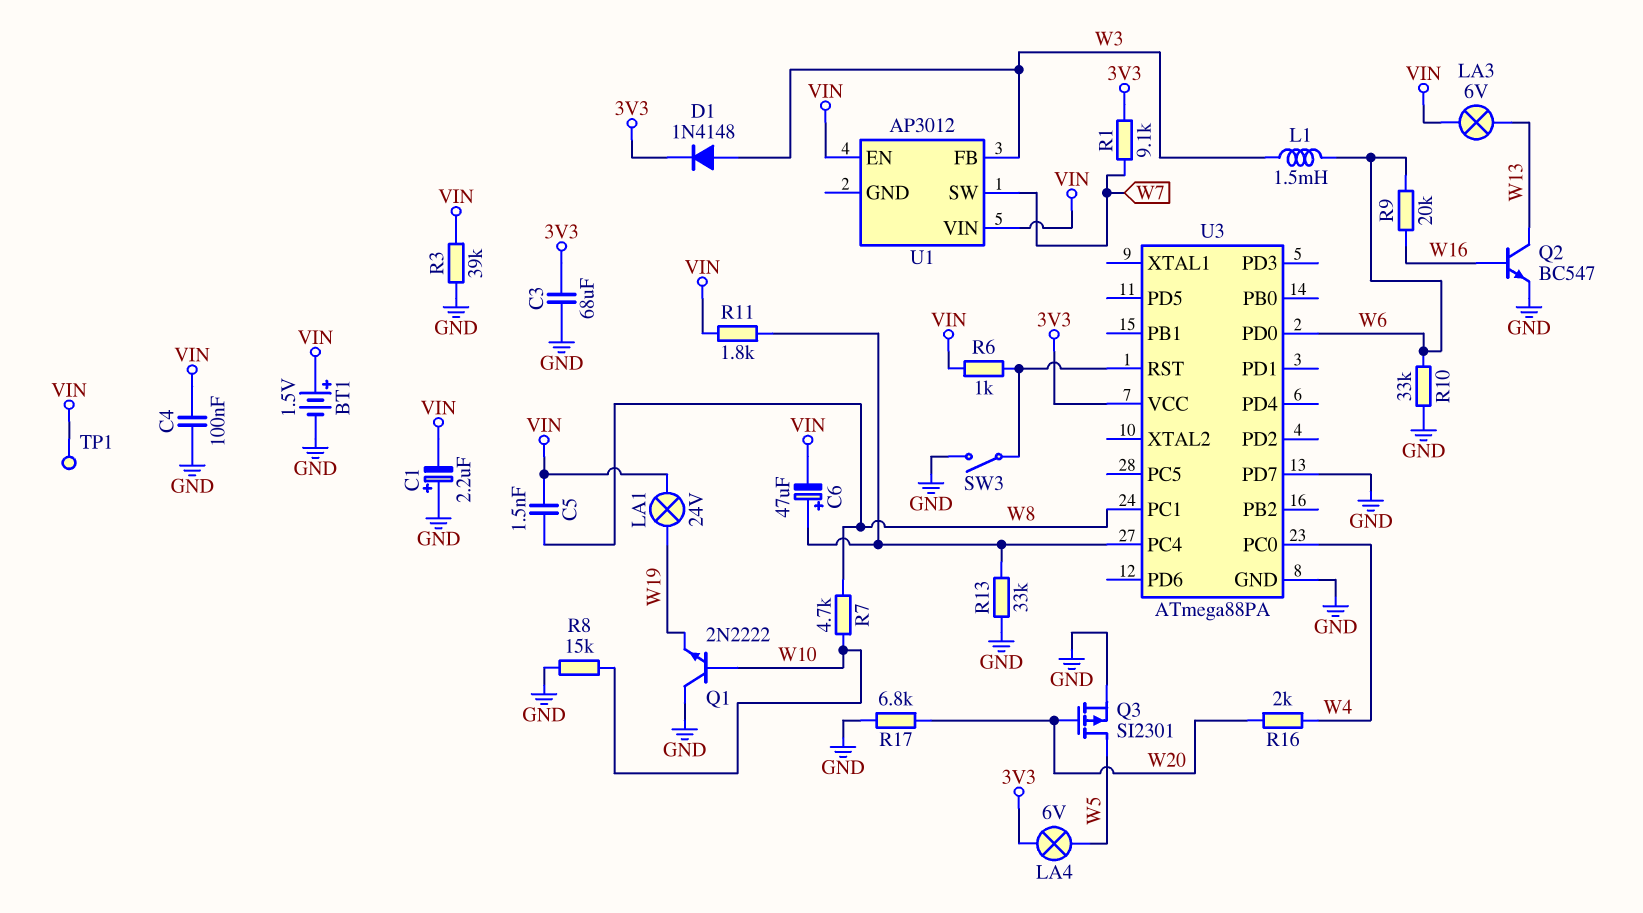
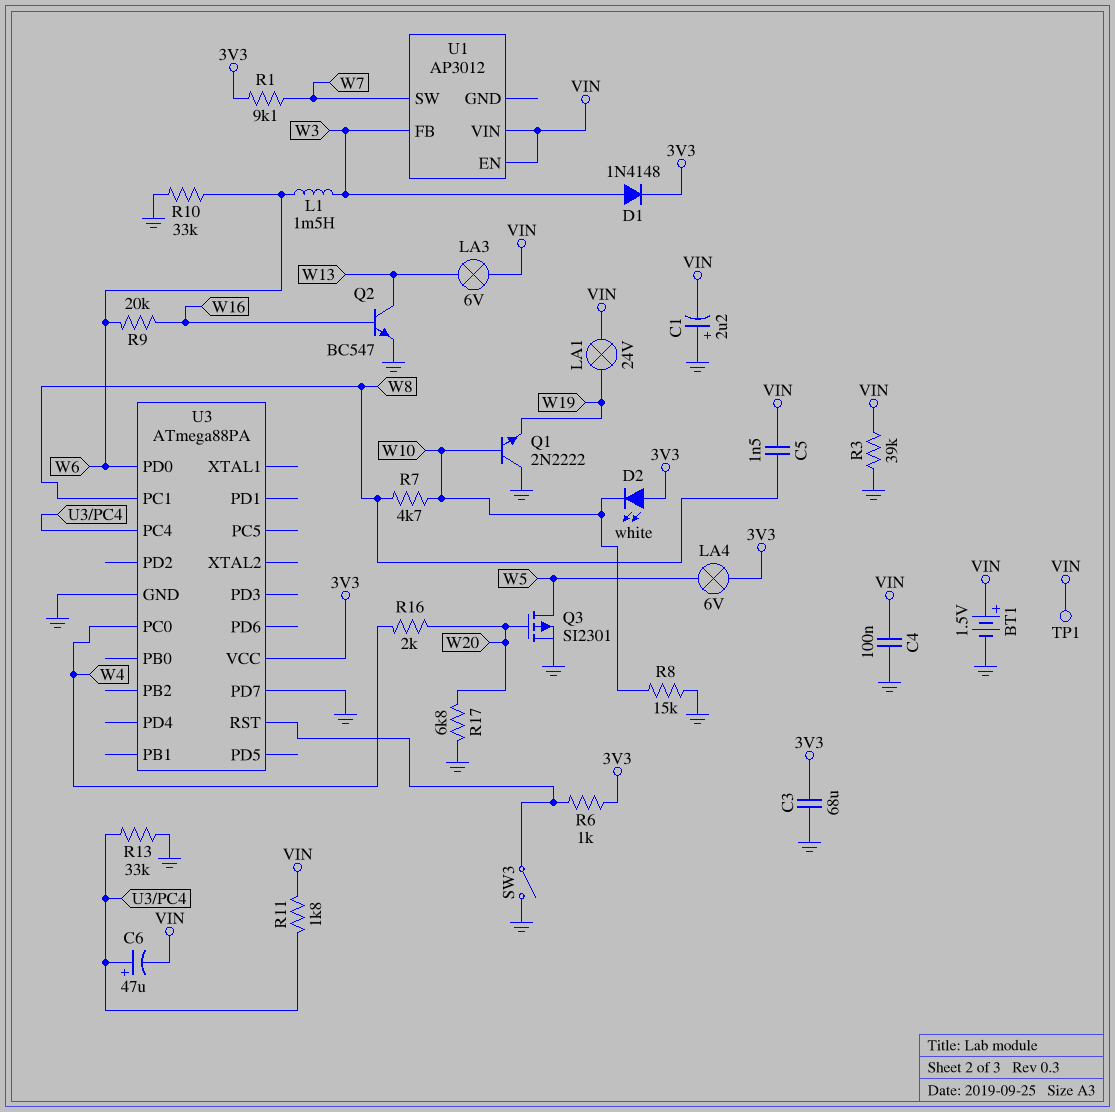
D2: none -> LED white (A 3V3, K W10)
R6: 1k (U3/RST, VIN) -> 1k (3V3, U3/RST)

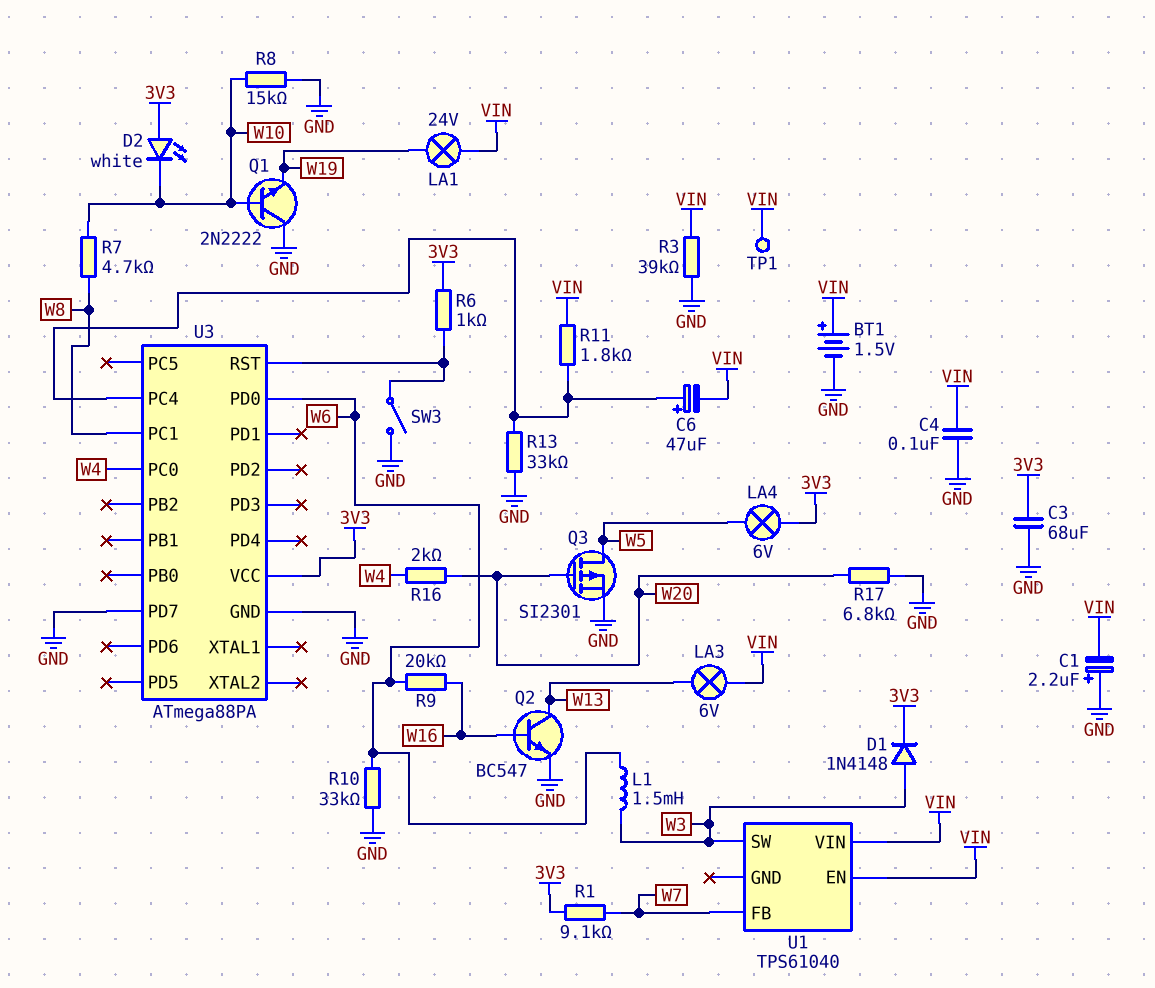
C5: 1.5nF (VIN, W8) -> none
U1: AP3012 -> TPS61040
U1 pin FB: W3 -> W7
U1 pin SW: W7 -> W3

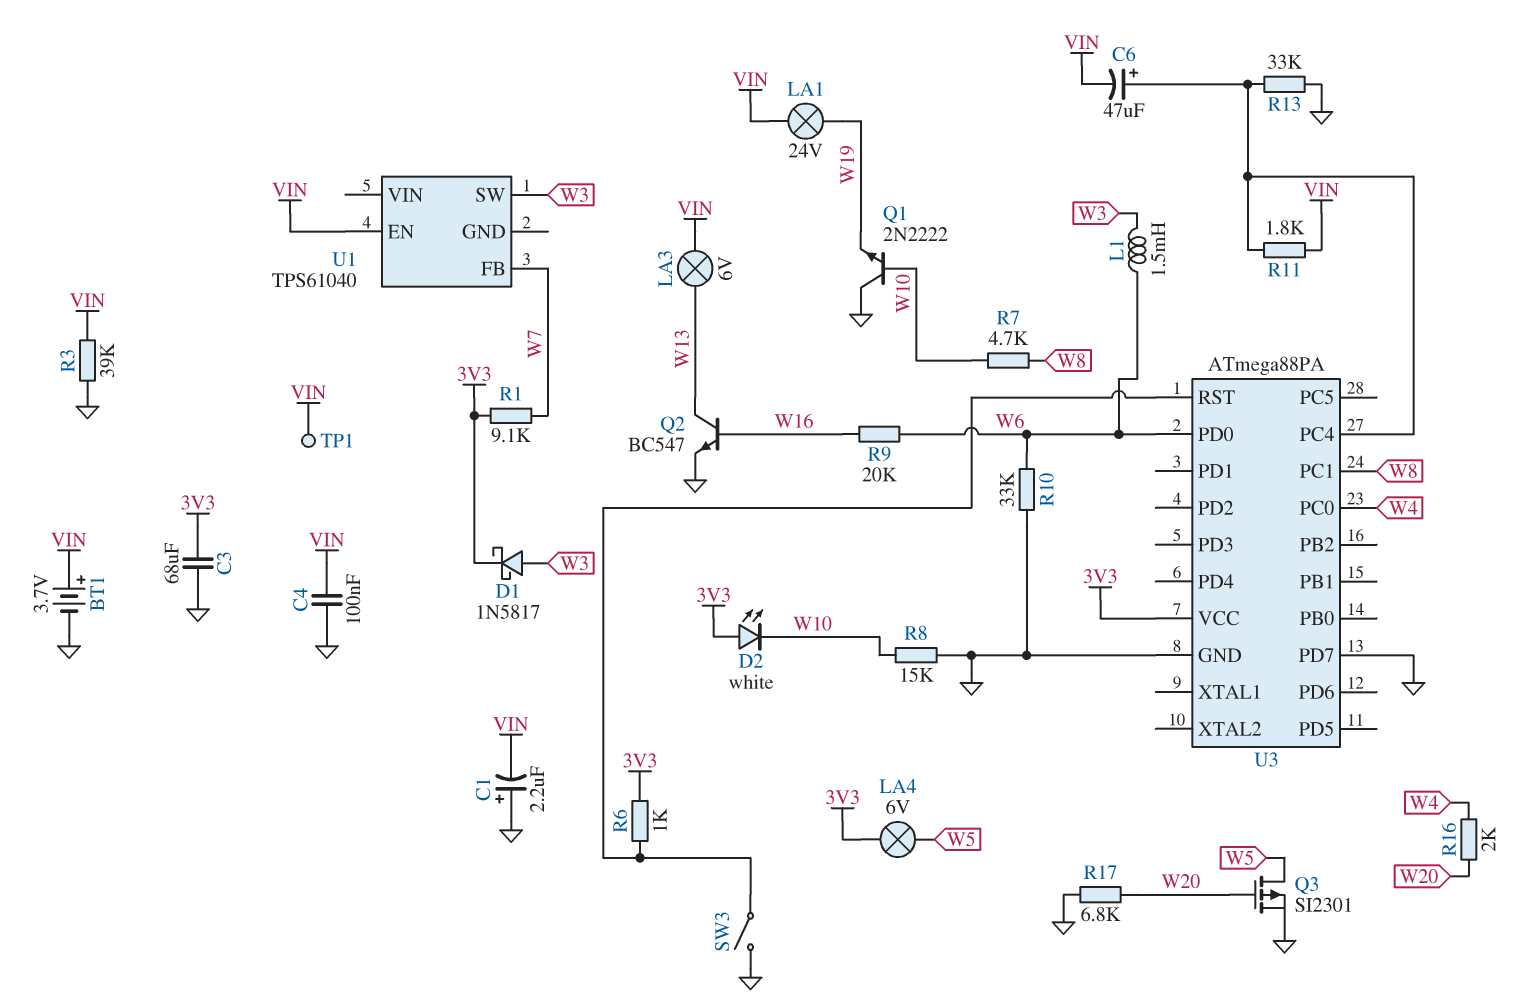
BT1: 1.5V (plus VIN, minus GND) -> 3.7V (plus VIN, minus GND)
D1: diode 1N4148 (A W3, K 3V3) -> schottky 1N5817 (A W3, K 3V3)
U1 pin VIN: VIN -> none

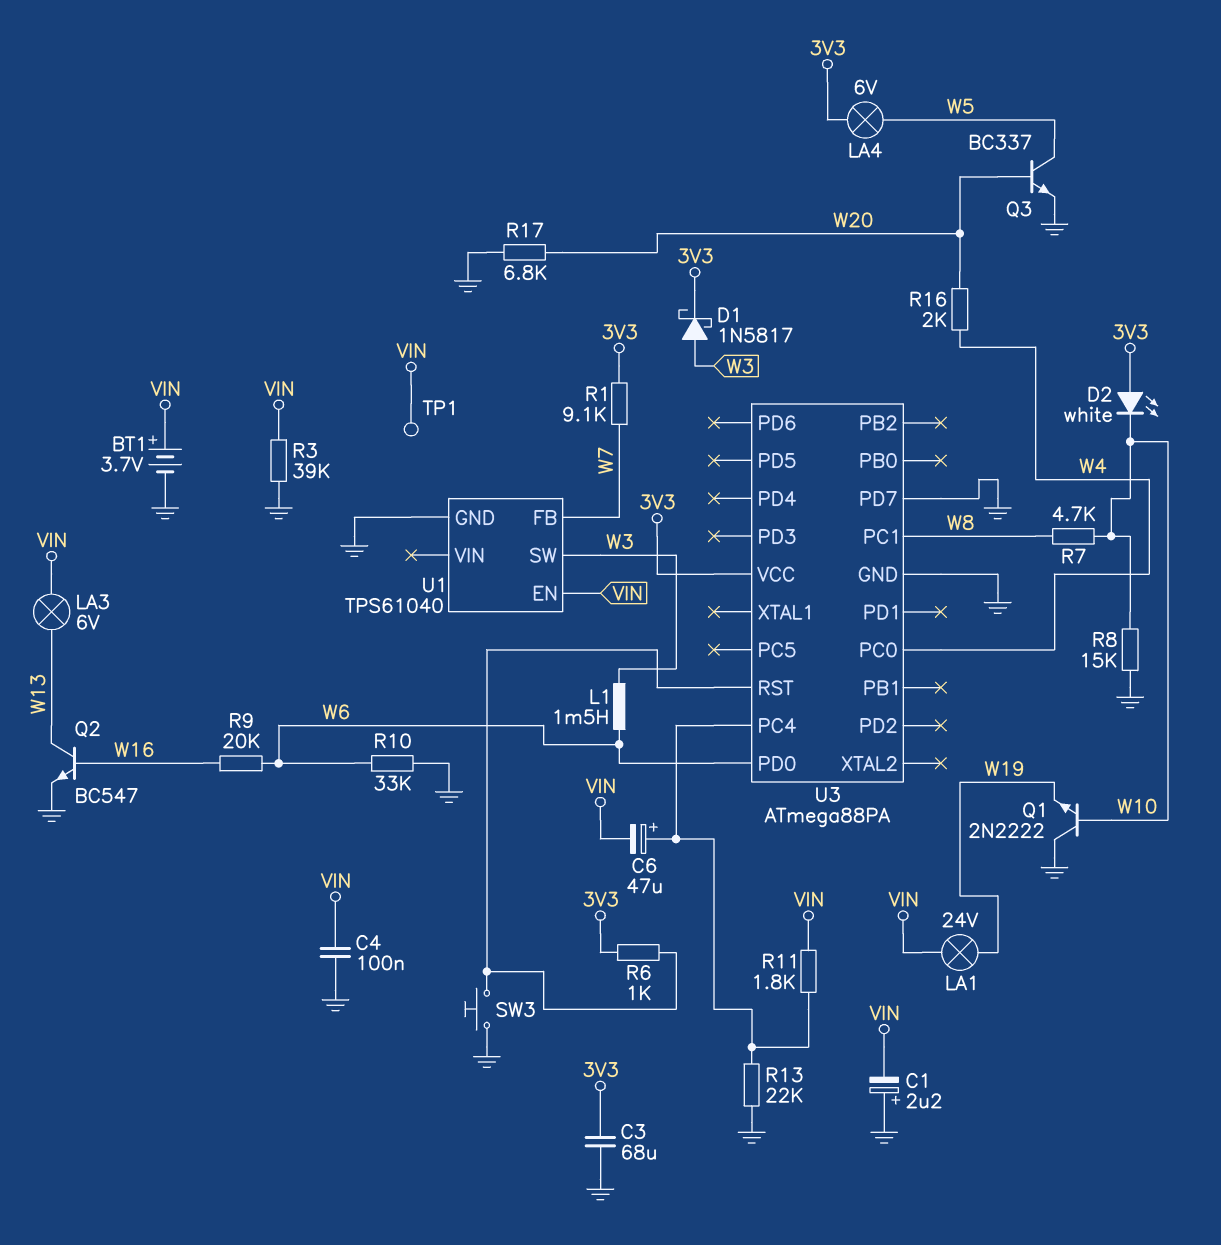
Q3: PMOS SI2301 (G W20, D W5, S GND) -> NPN BC337 (B W20, C W5, E GND)
R13: 33k (GND, U3/PC4) -> 22k (GND, U3/PC4)
SW3: switch (GND, U3/RST) -> button (GND, U3/RST)
U1 pin GND: none -> GND

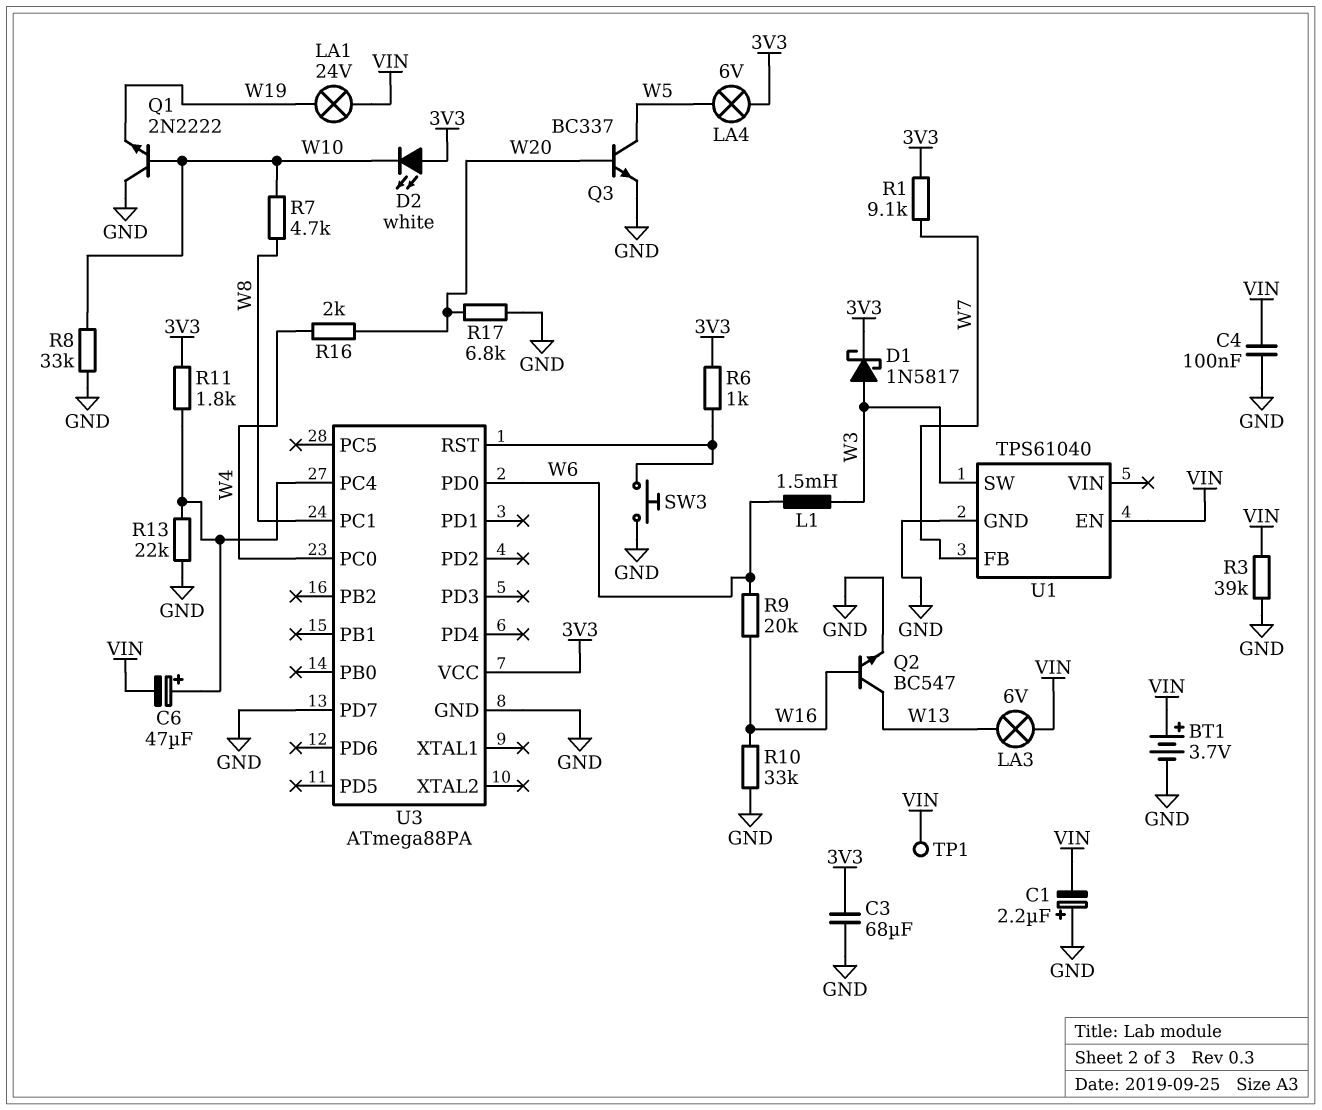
R8: 15k (GND, W10) -> 33k (GND, W10)
R10: 33k (GND, W6) -> 33k (GND, W16)
R11: 1.8k (U3/PC4, VIN) -> 1.8k (3V3, U3/PC4)

